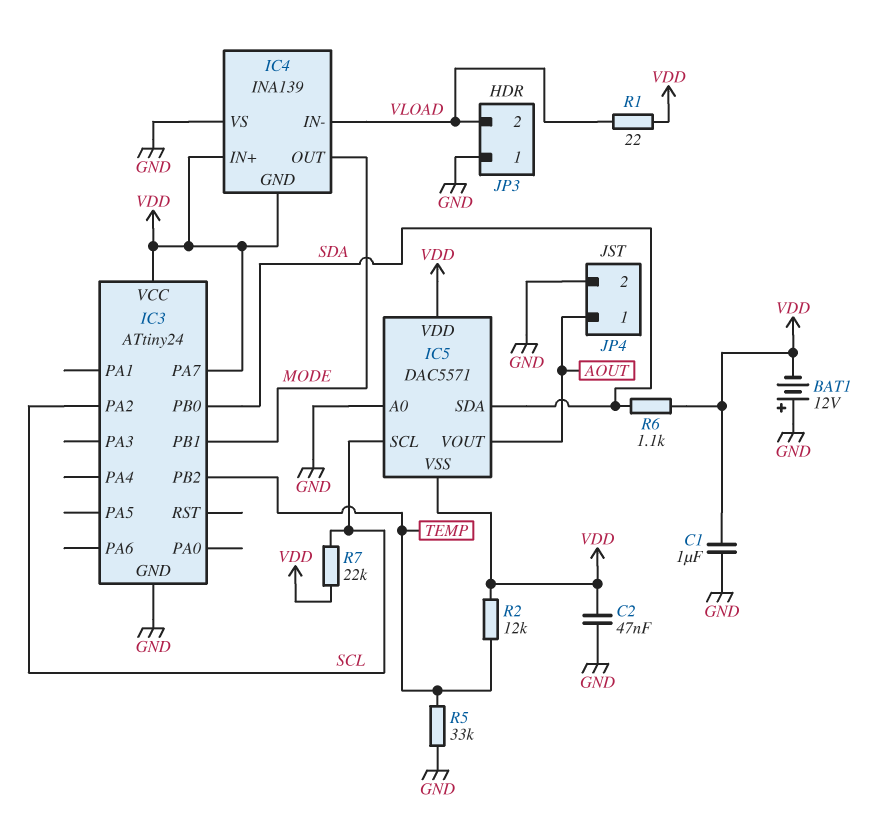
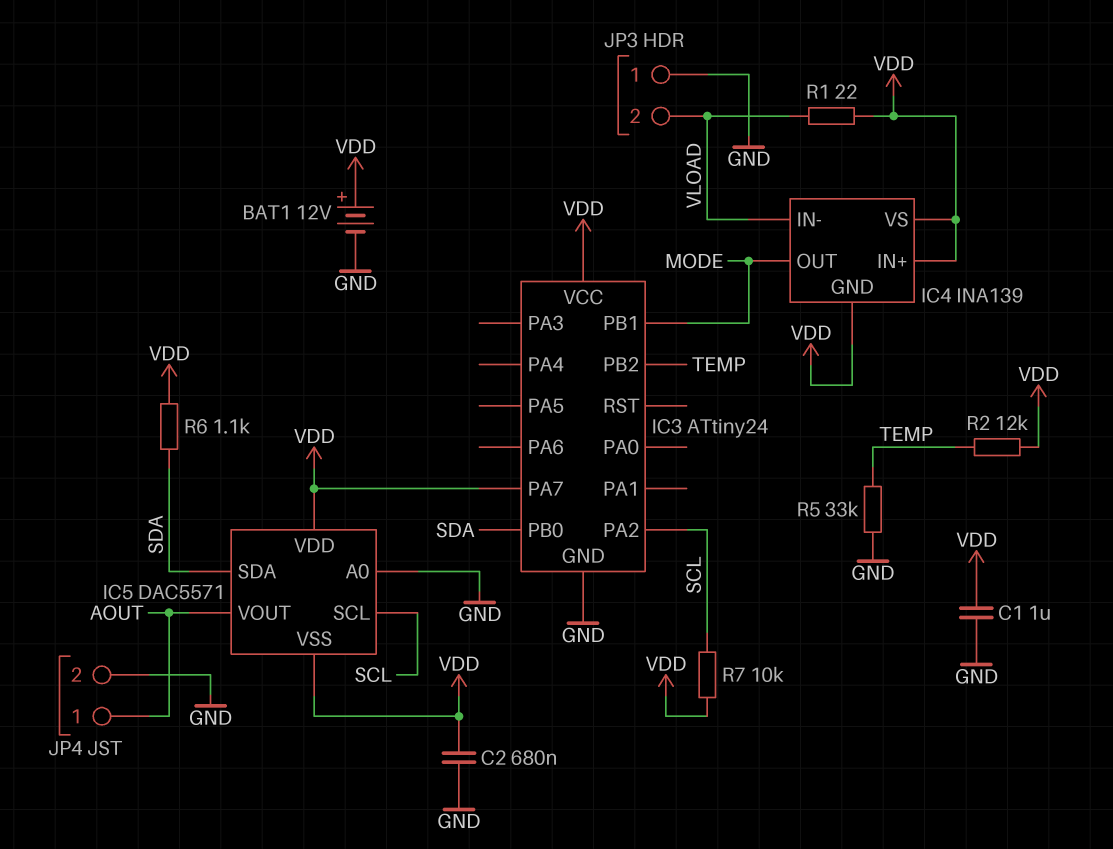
BAT1: 12V (plus GND, minus VDD) -> 12V (plus VDD, minus GND)
C2: 47nF (GND, VDD) -> 680nF (GND, VDD)
IC4 pin VS: GND -> VDD
R7: 22k (SCL, VDD) -> 10k (SCL, VDD)

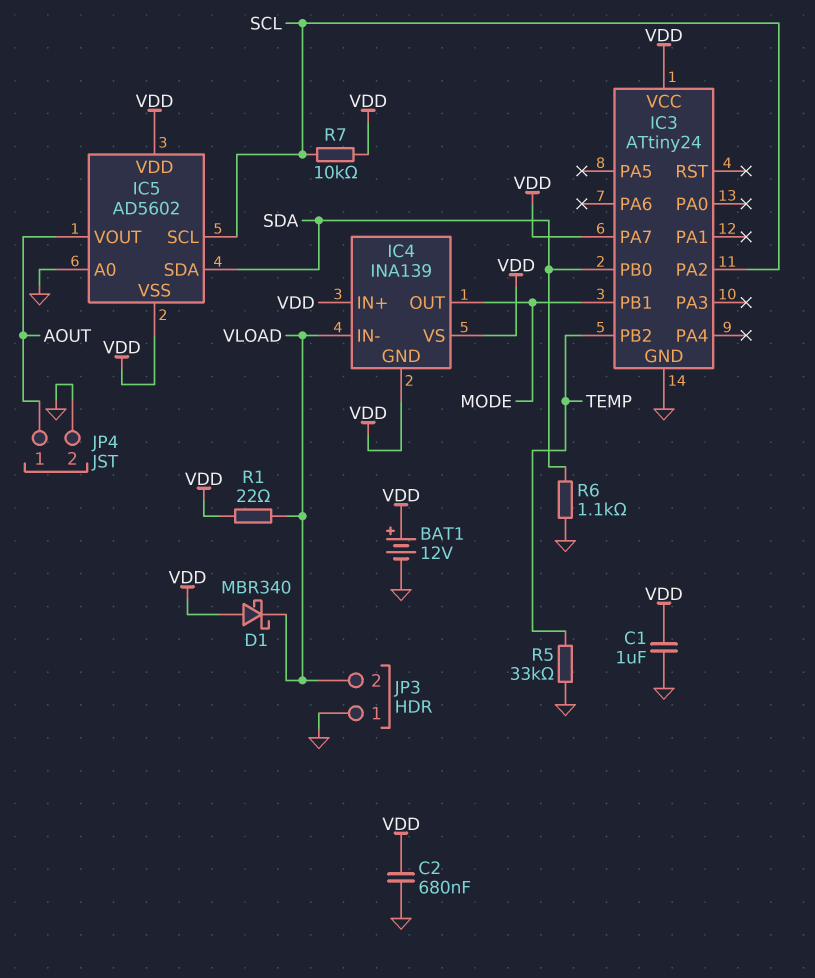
D1: none -> schottky MBR340 (A VDD, K VLOAD)
IC5: DAC5571 -> AD5602
R2: 12k (TEMP, VDD) -> none
R6: 1.1k (SDA, VDD) -> 1.1k (GND, SDA)

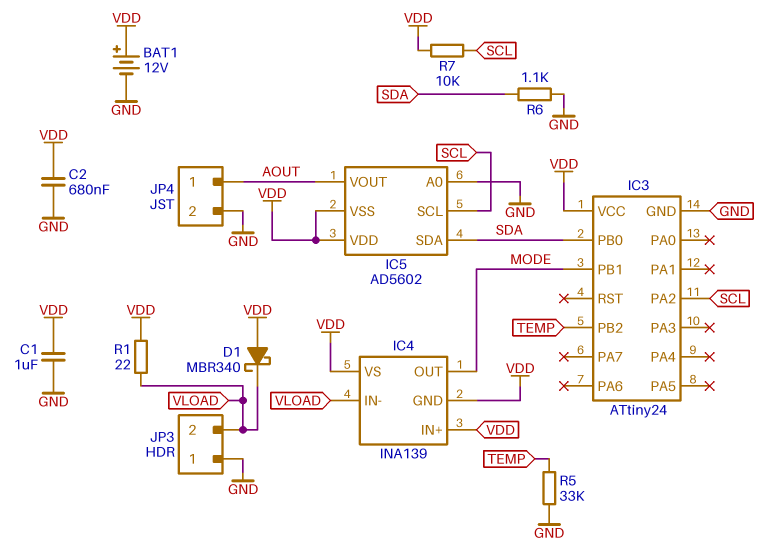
IC3 pin PA7: VDD -> none

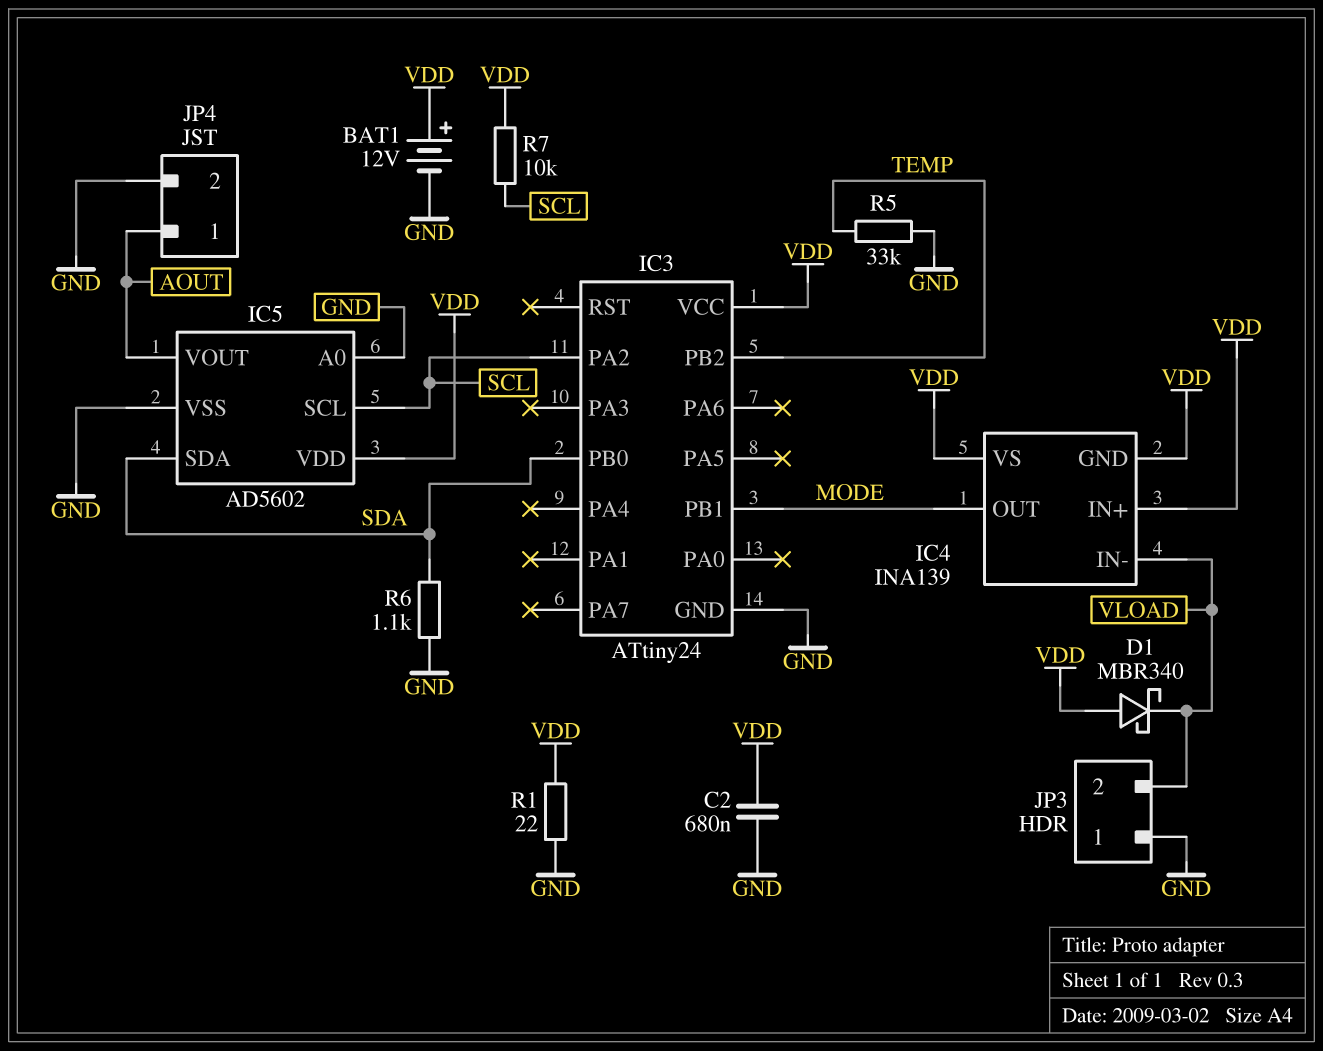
C1: 1uF (GND, VDD) -> none
IC5 pin VSS: VDD -> GND
R1: 22 (VDD, VLOAD) -> 22 (GND, VDD)

